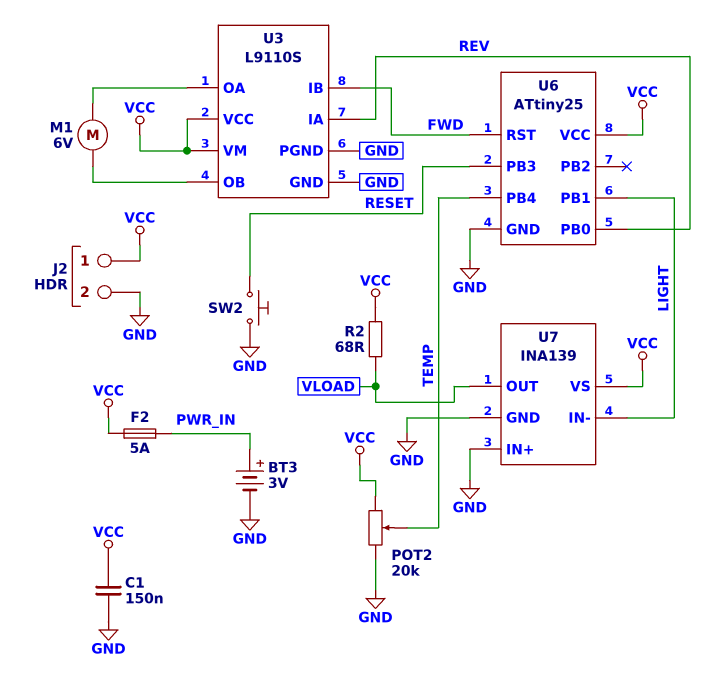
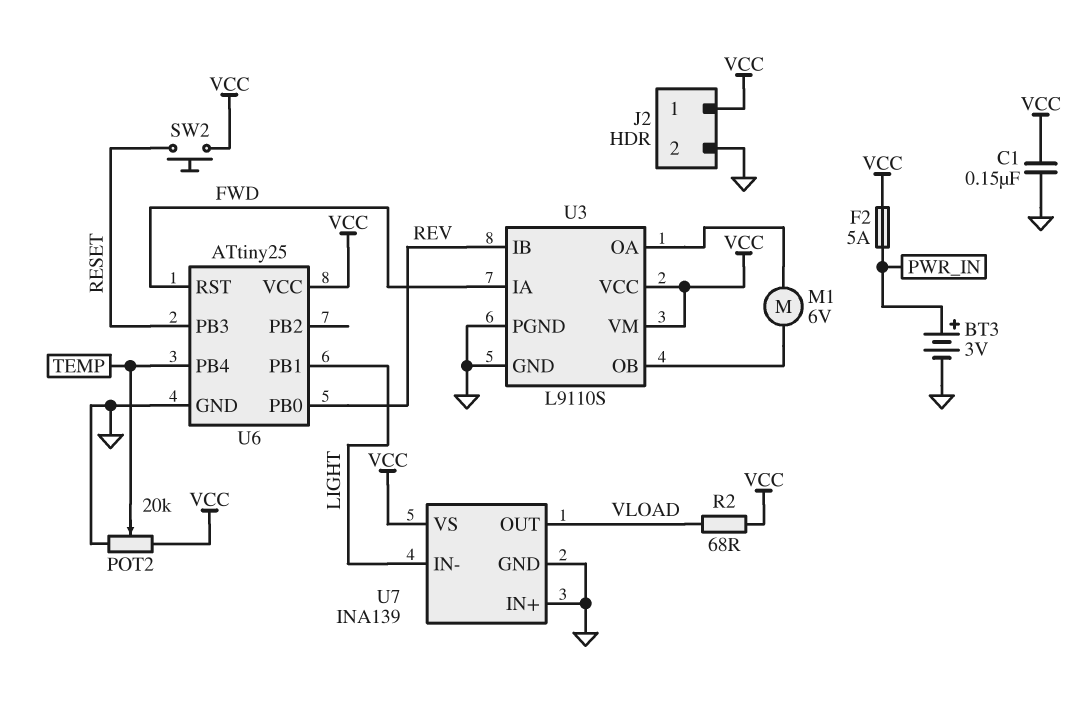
SW2: button (GND, RESET) -> button (RESET, VCC)
U3 pin IA: REV -> FWD
U3 pin IB: FWD -> REV

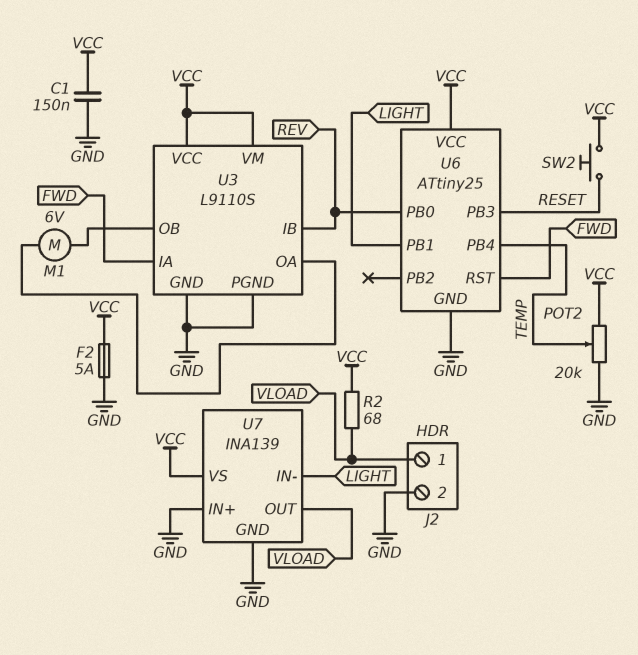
BT3: 3V (plus PWR_IN, minus GND) -> none
F2: 5A (PWR_IN, VCC) -> 5A (GND, VCC)
J2 pin 1: VCC -> VLOAD

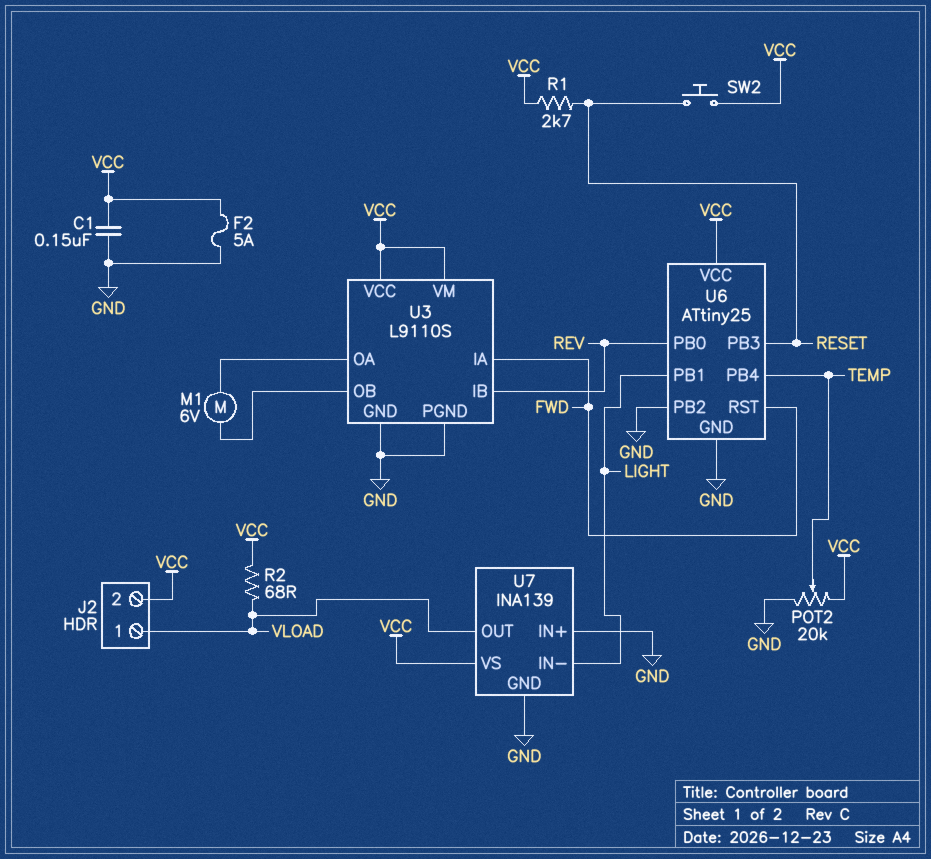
J2 pin 2: GND -> VCC
R1: none -> 2.7k (RESET, VCC)
U6 pin PB2: none -> GND

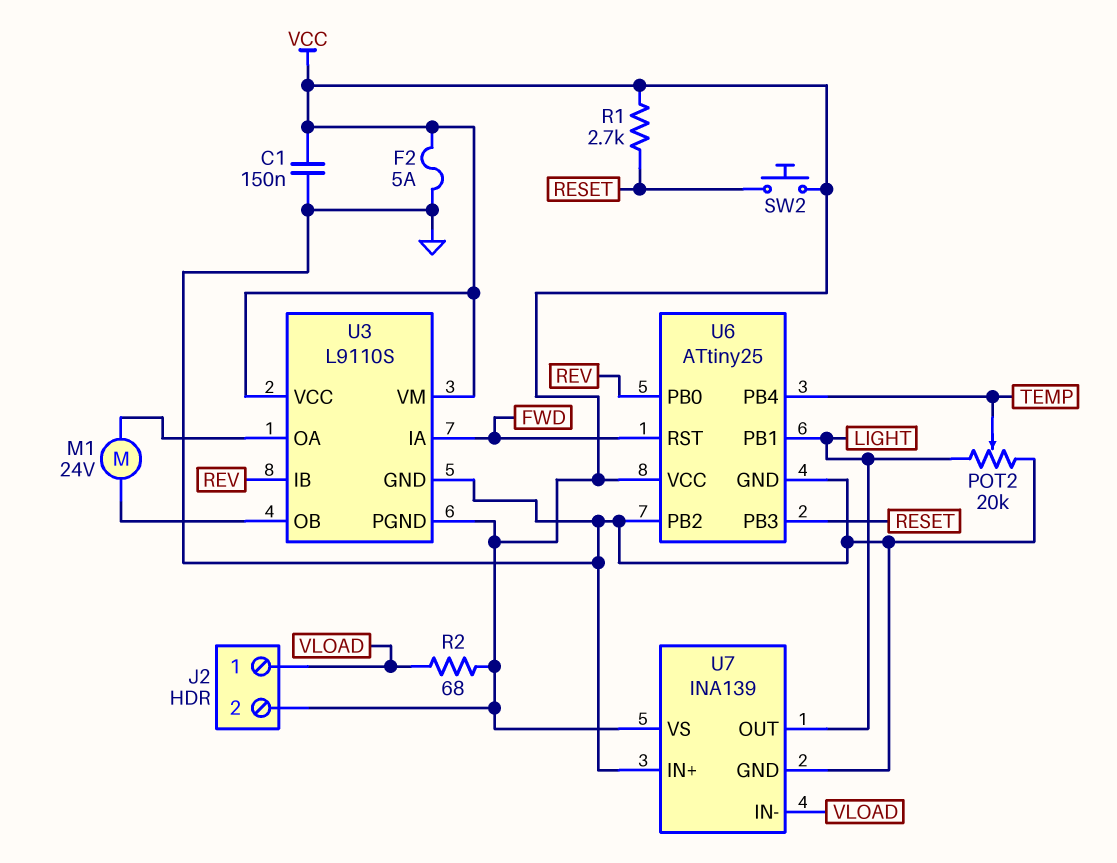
M1: motor 6V (U3/OA, U3/OB) -> motor 24V (U3/OA, U3/OB)
POT2: 20k (GND, VCC, wiper TEMP) -> 20k (GND, LIGHT, wiper TEMP)
U3 pin PGND: GND -> VCC
U7 pin IN-: LIGHT -> VLOAD
U7 pin OUT: VLOAD -> LIGHT

